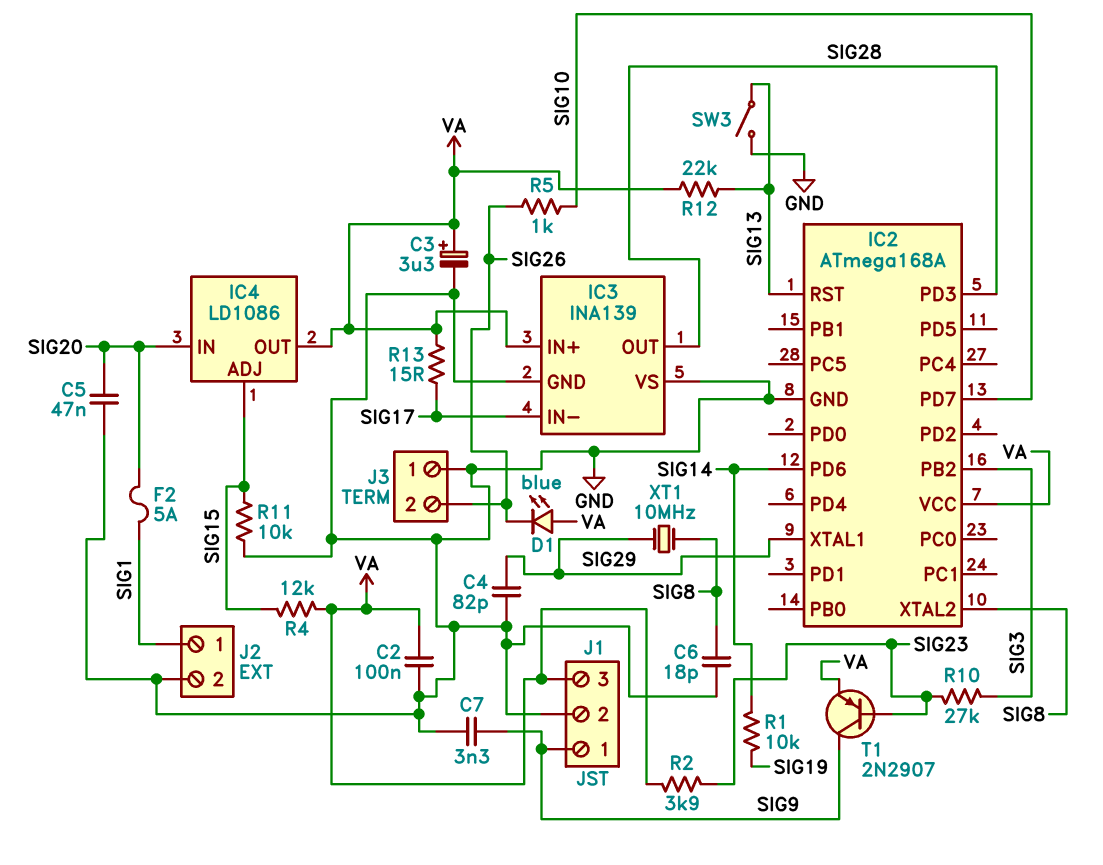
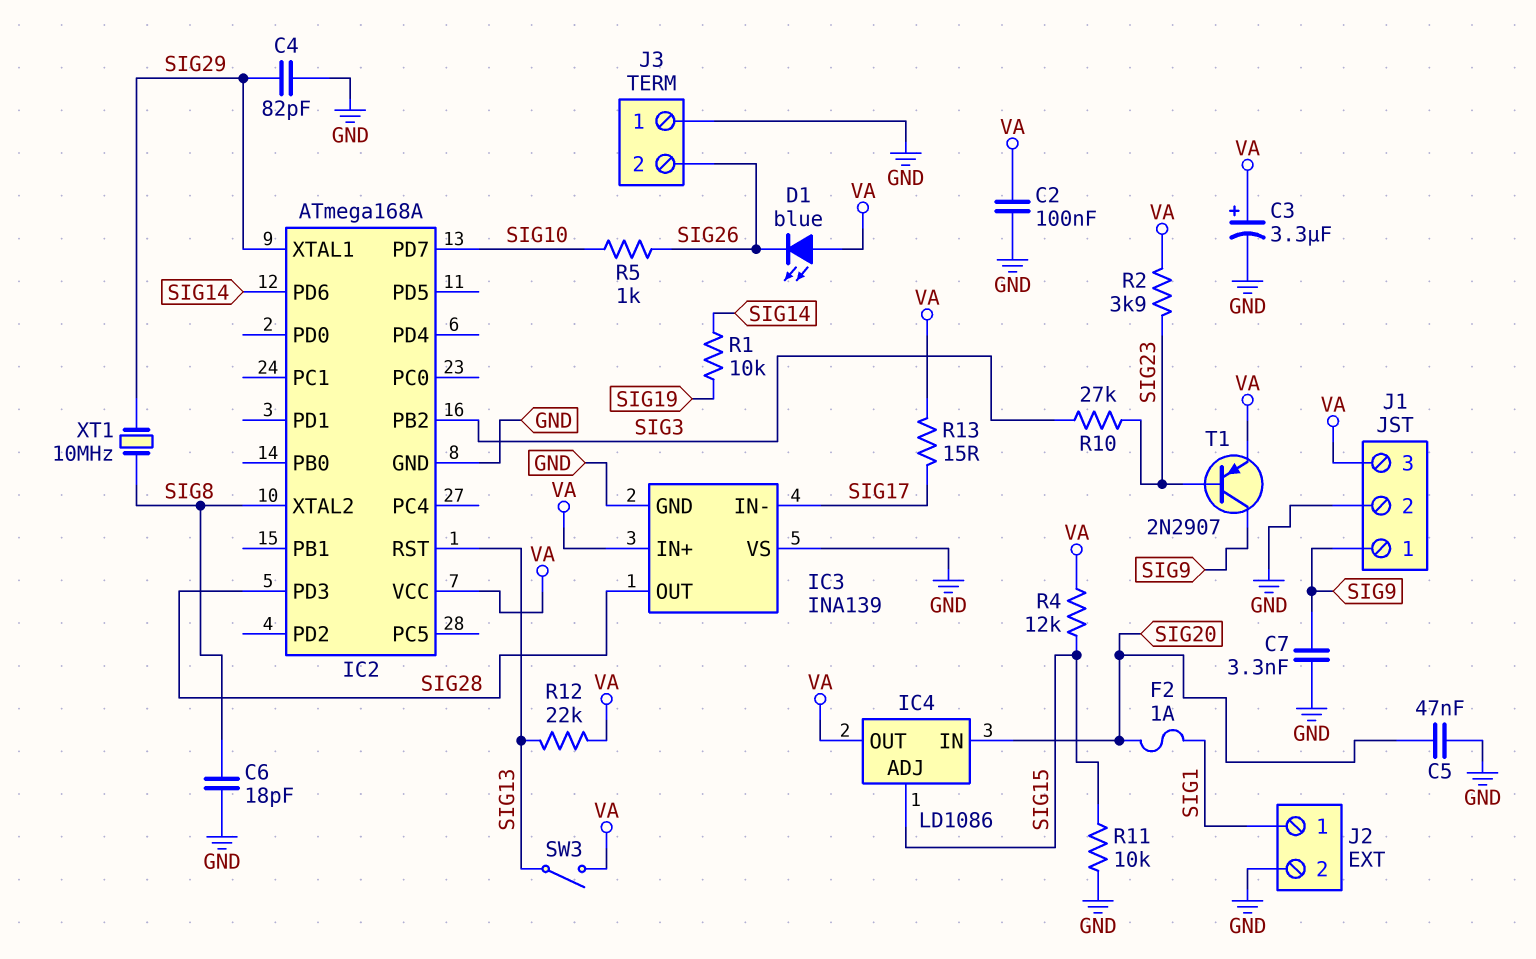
F2: 5A (SIG1, SIG20) -> 1A (SIG1, SIG20)
SW3: switch (GND, SIG13) -> switch (SIG13, VA)

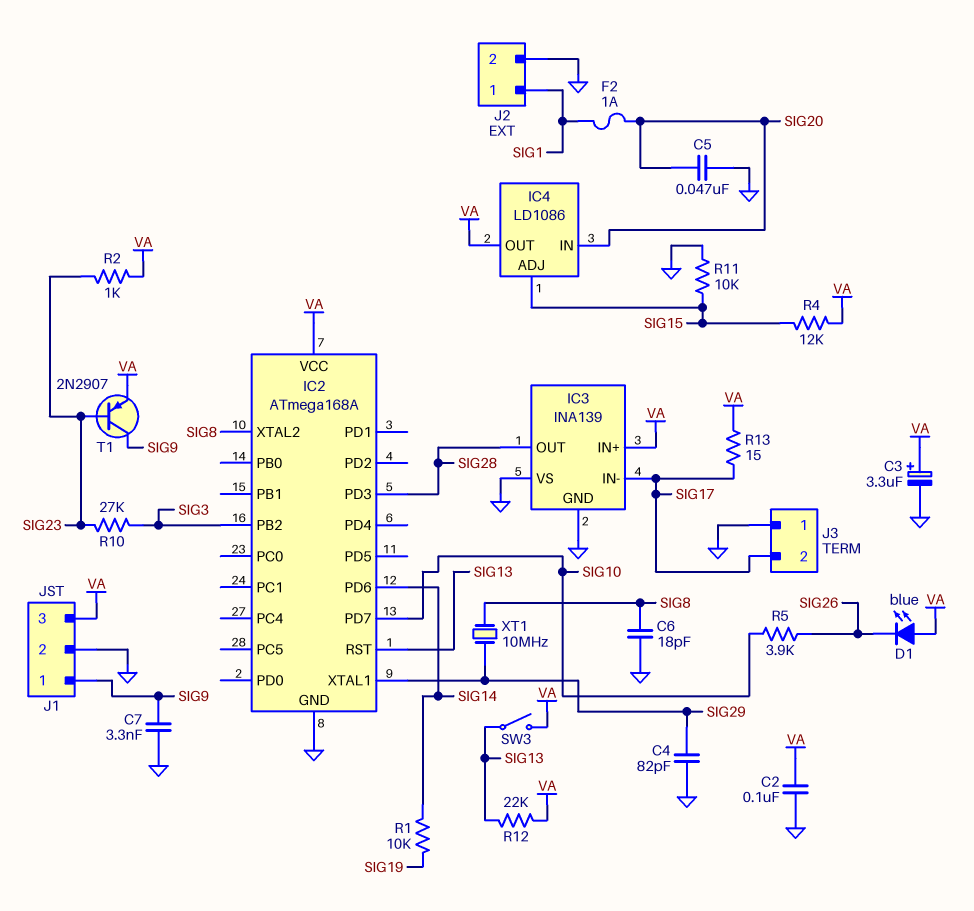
J3 pin 2: SIG26 -> SIG17
R2: 3.9k (SIG23, VA) -> 1k (SIG23, VA)
R5: 1k (SIG10, SIG26) -> 3.9k (SIG10, SIG26)

